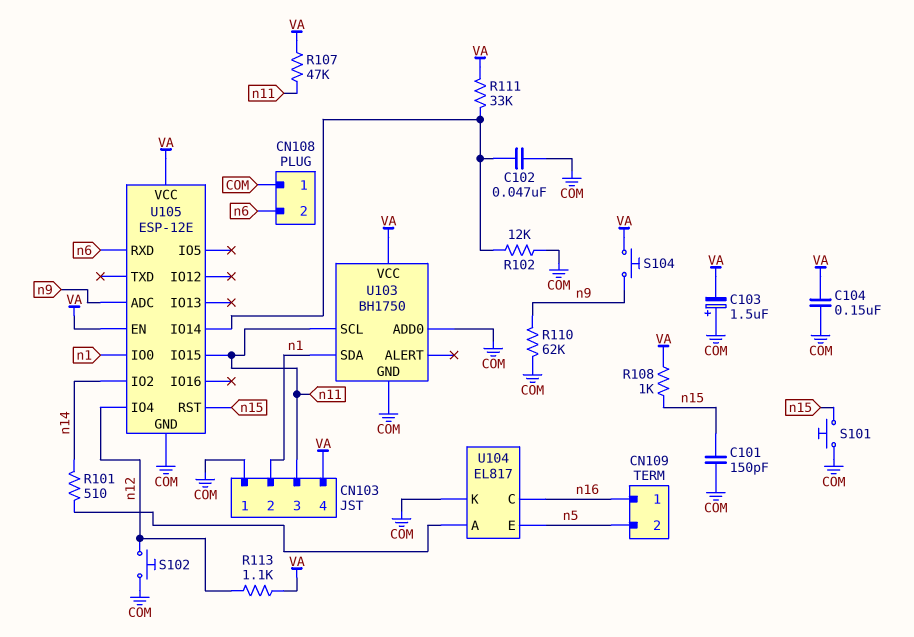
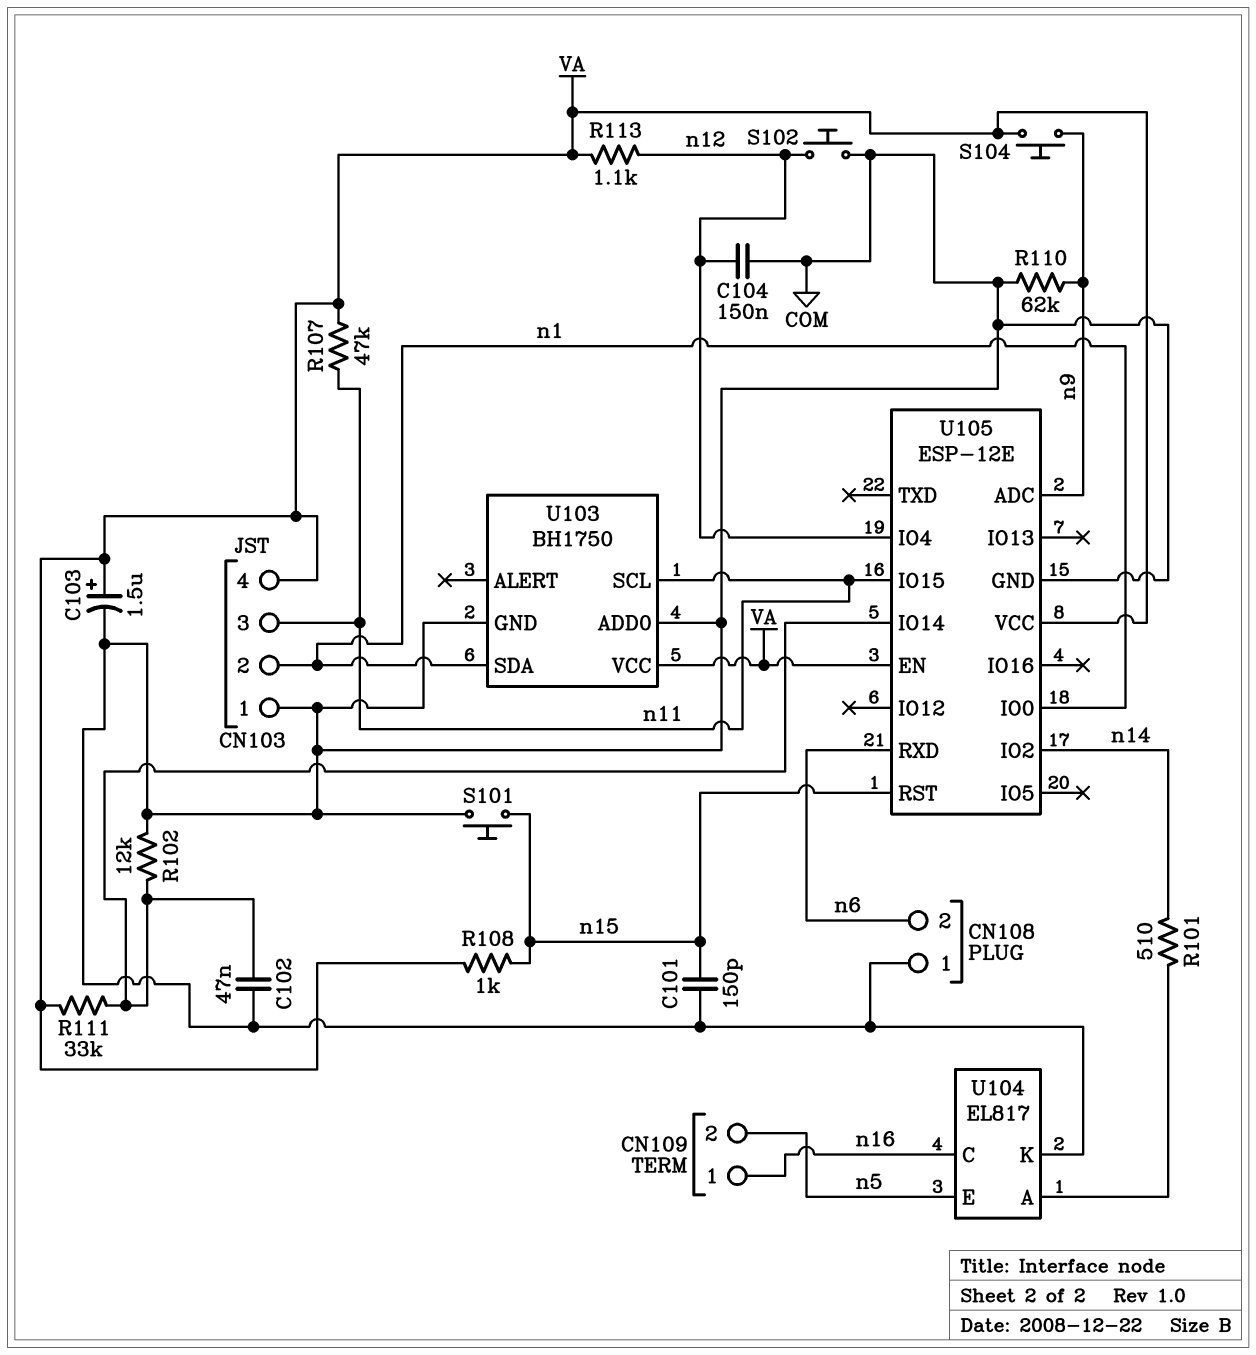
C103: 1.5uF (plus COM, minus VA) -> 1.5uF (plus VA, minus COM)
C104: 150nF (COM, VA) -> 150nF (COM, n12)

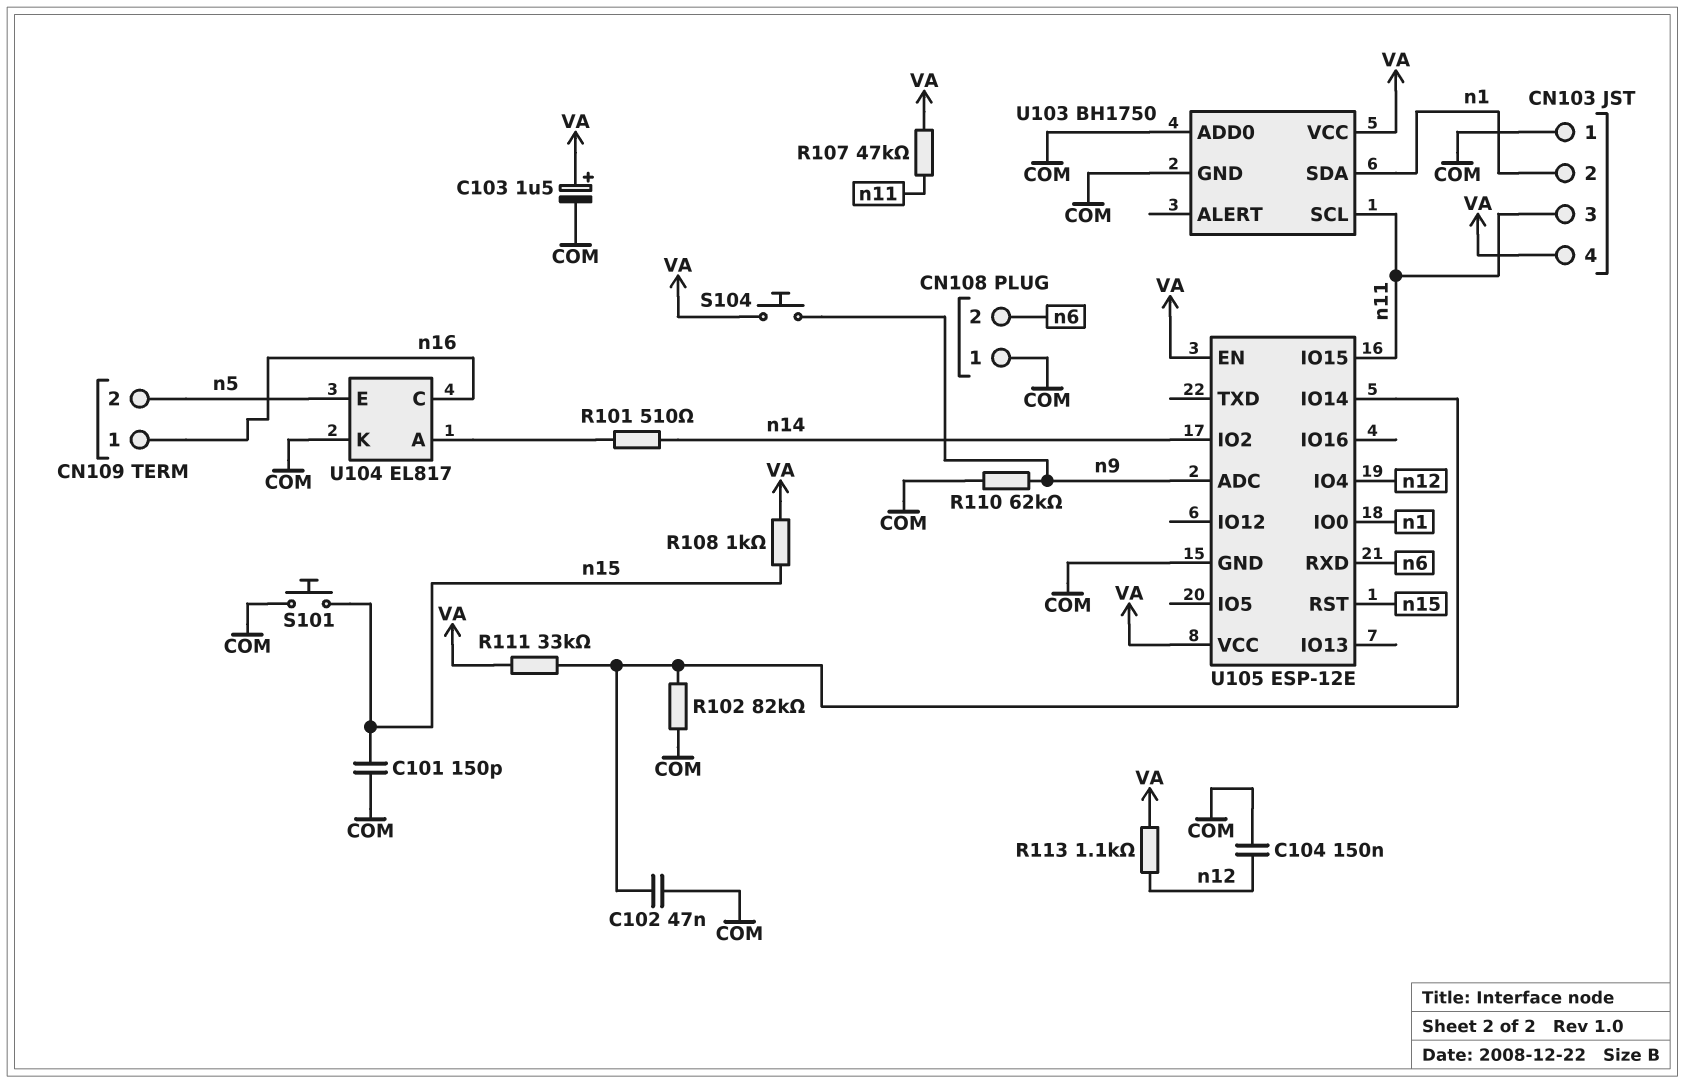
R102: 12k (COM, U105/IO14) -> 82k (COM, U105/IO14)
S102: button (COM, n12) -> none

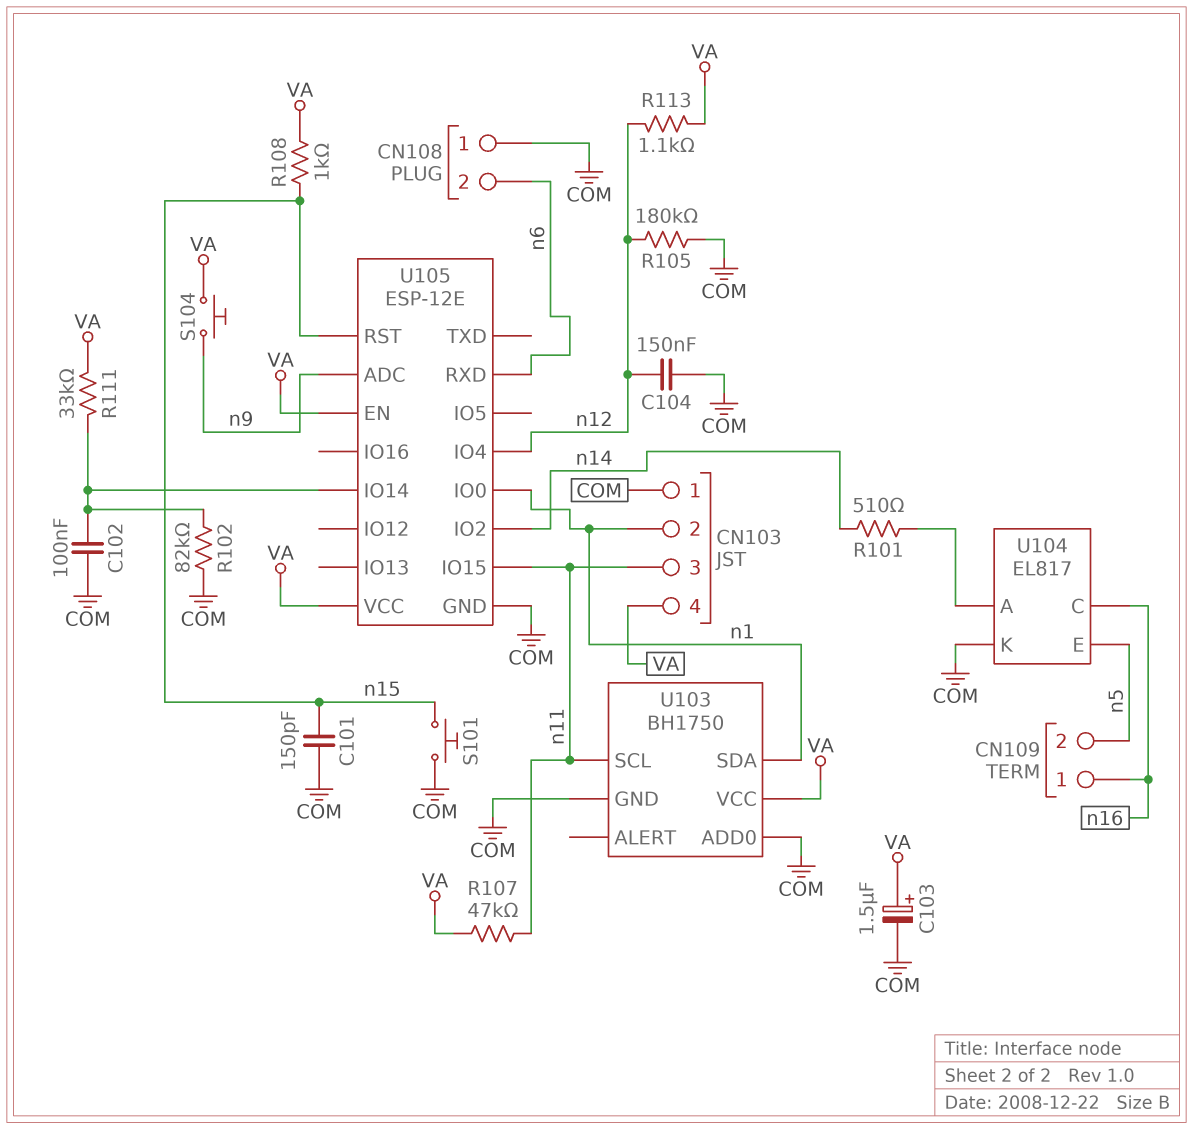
C102: 47nF (COM, U105/IO14) -> 100nF (COM, U105/IO14)
R105: none -> 180k (COM, n12)
R110: 62k (COM, n9) -> none

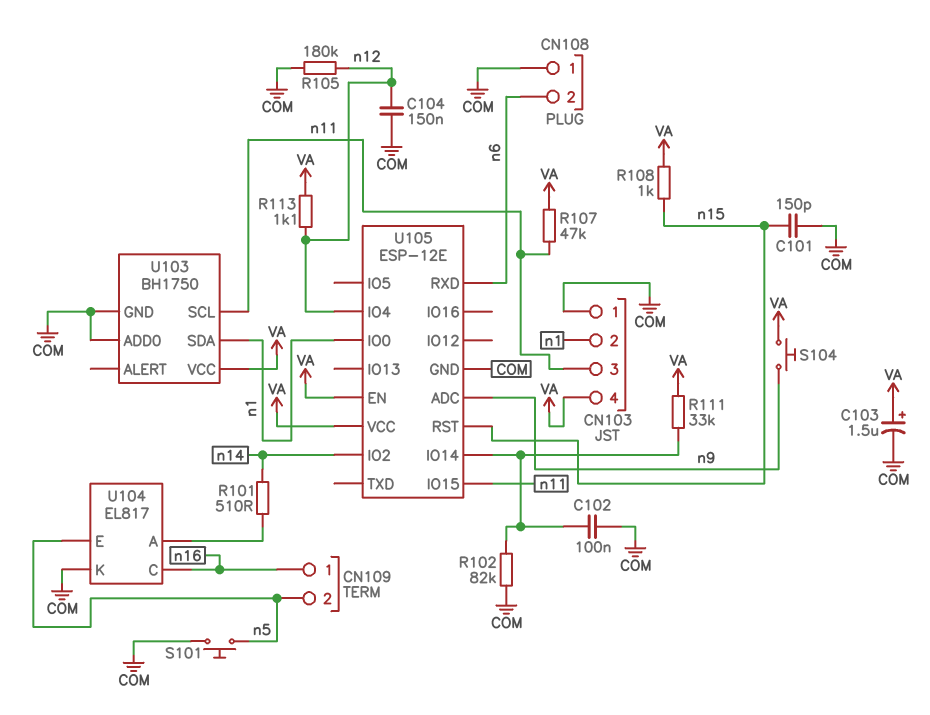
S101: button (COM, n15) -> button (COM, n5)

